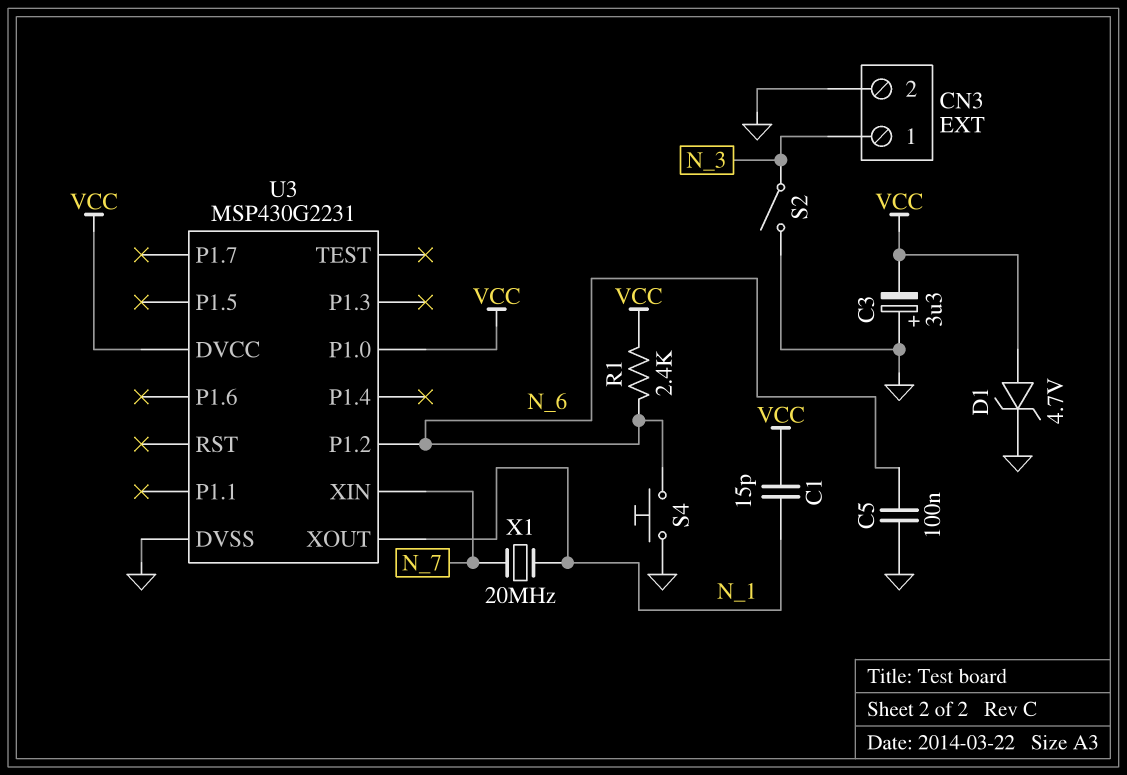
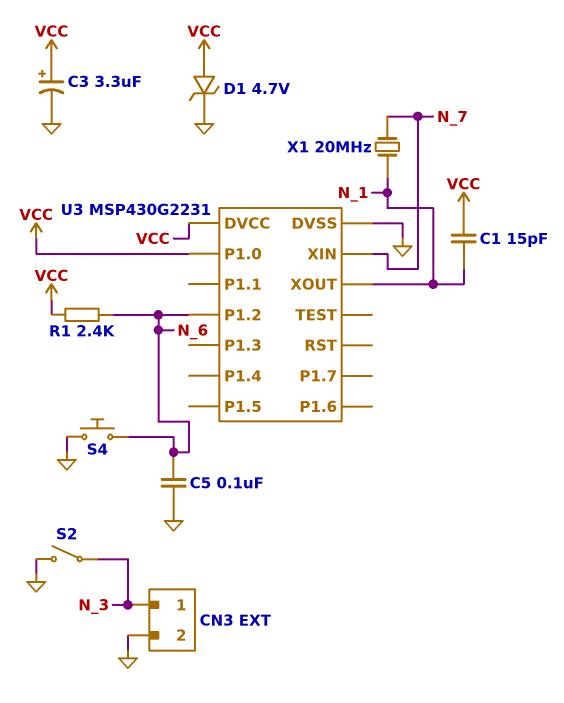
C3: 3.3uF (plus GND, minus VCC) -> 3.3uF (plus VCC, minus GND)

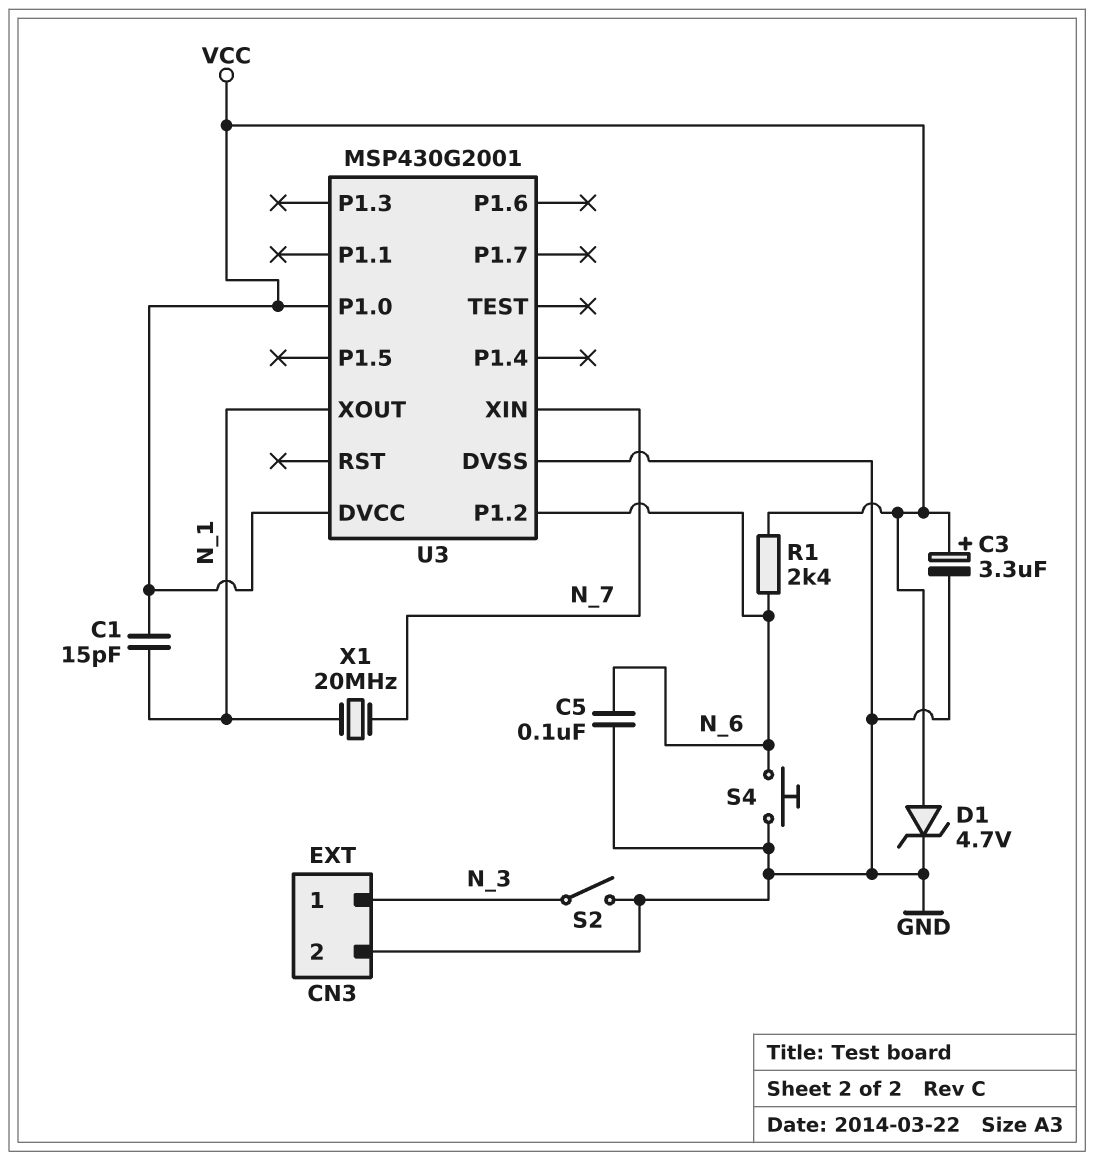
U3: MSP430G2231 -> MSP430G2001

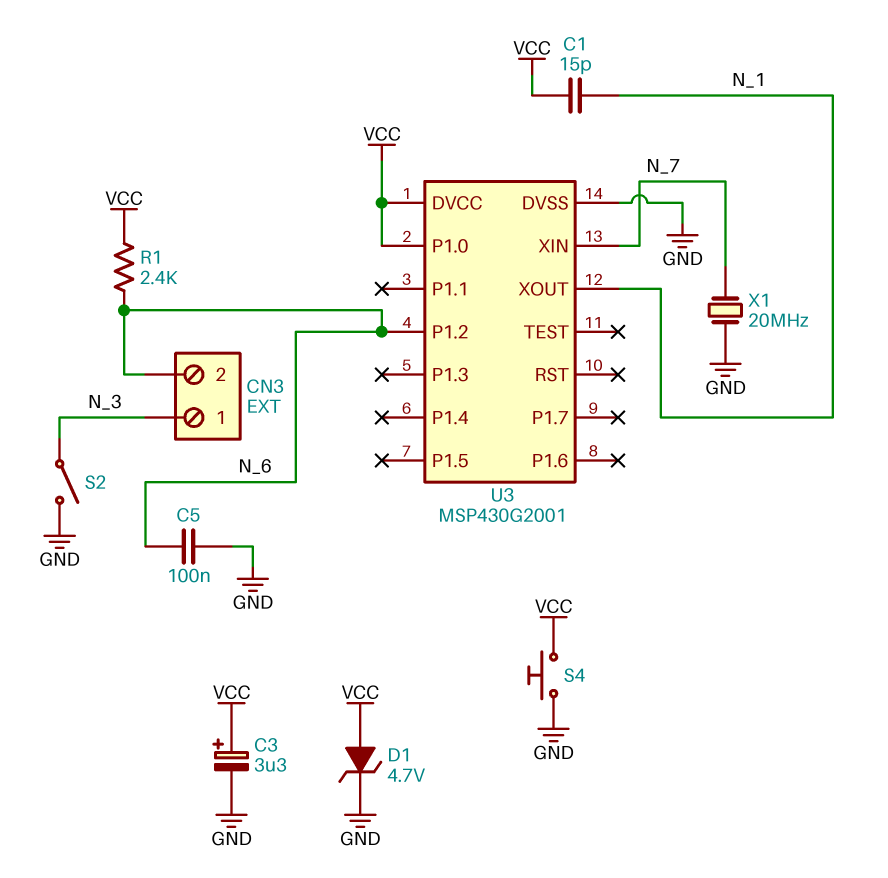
CN3 pin 2: GND -> N_6
S4: button (GND, N_6) -> button (GND, VCC)
X1: 20MHz (N_1, N_7) -> 20MHz (GND, N_7)

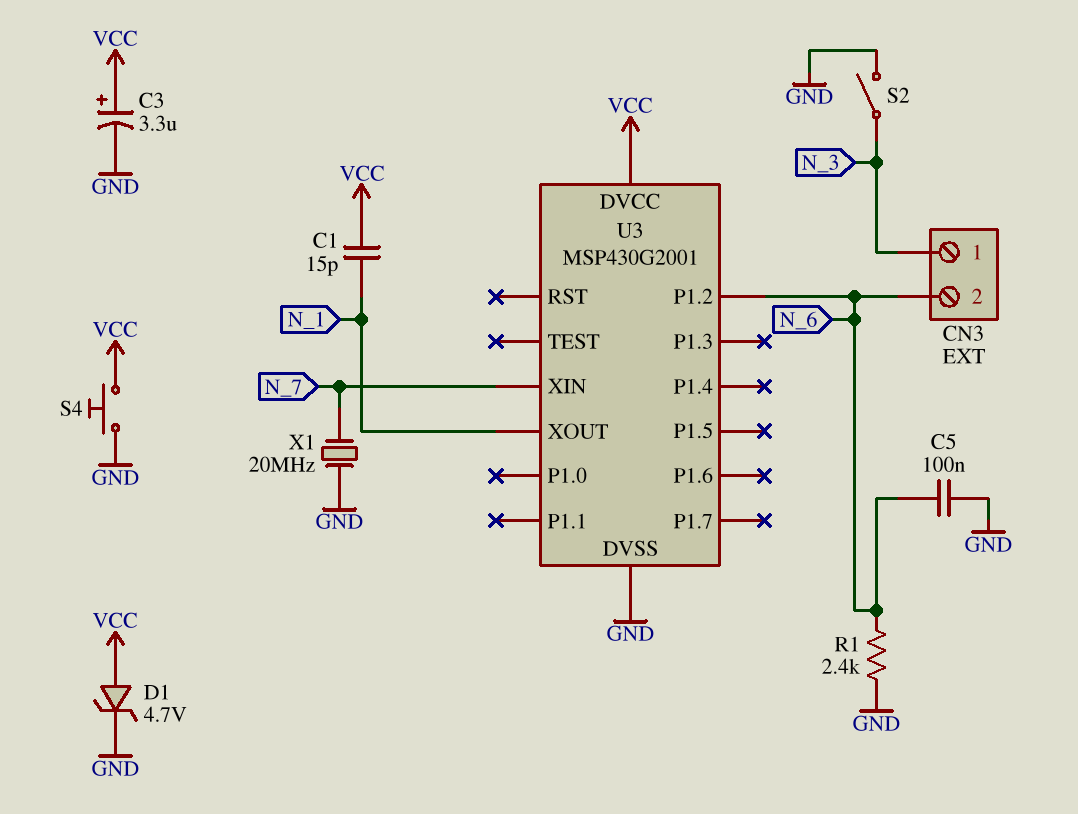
R1: 2.4k (N_6, VCC) -> 2.4k (GND, N_6)
U3 pin P1.0: VCC -> none

